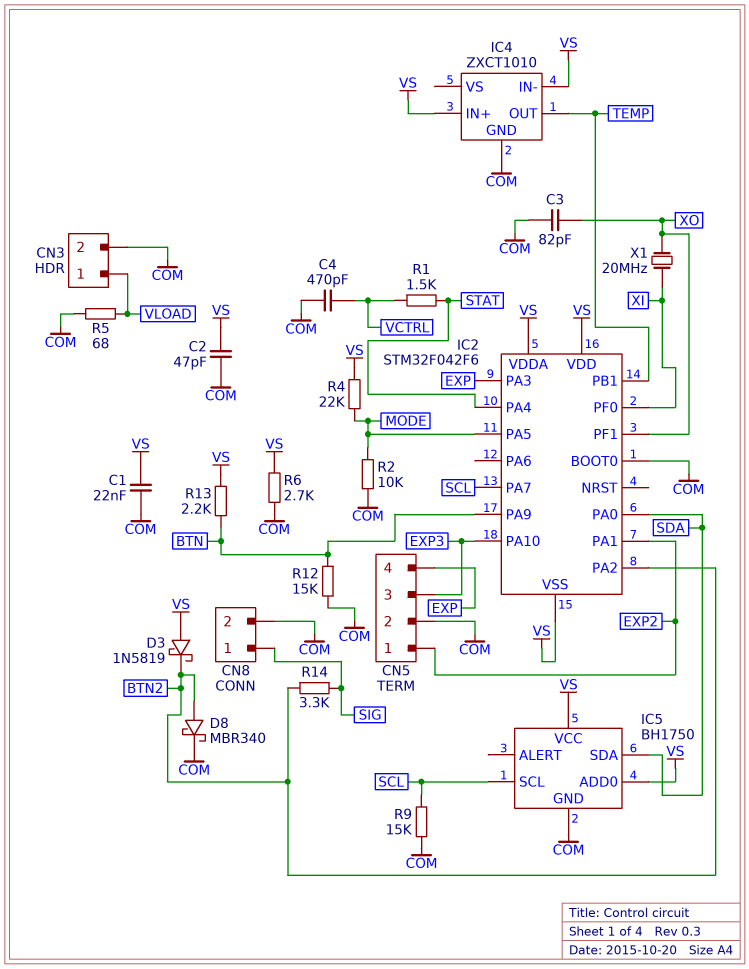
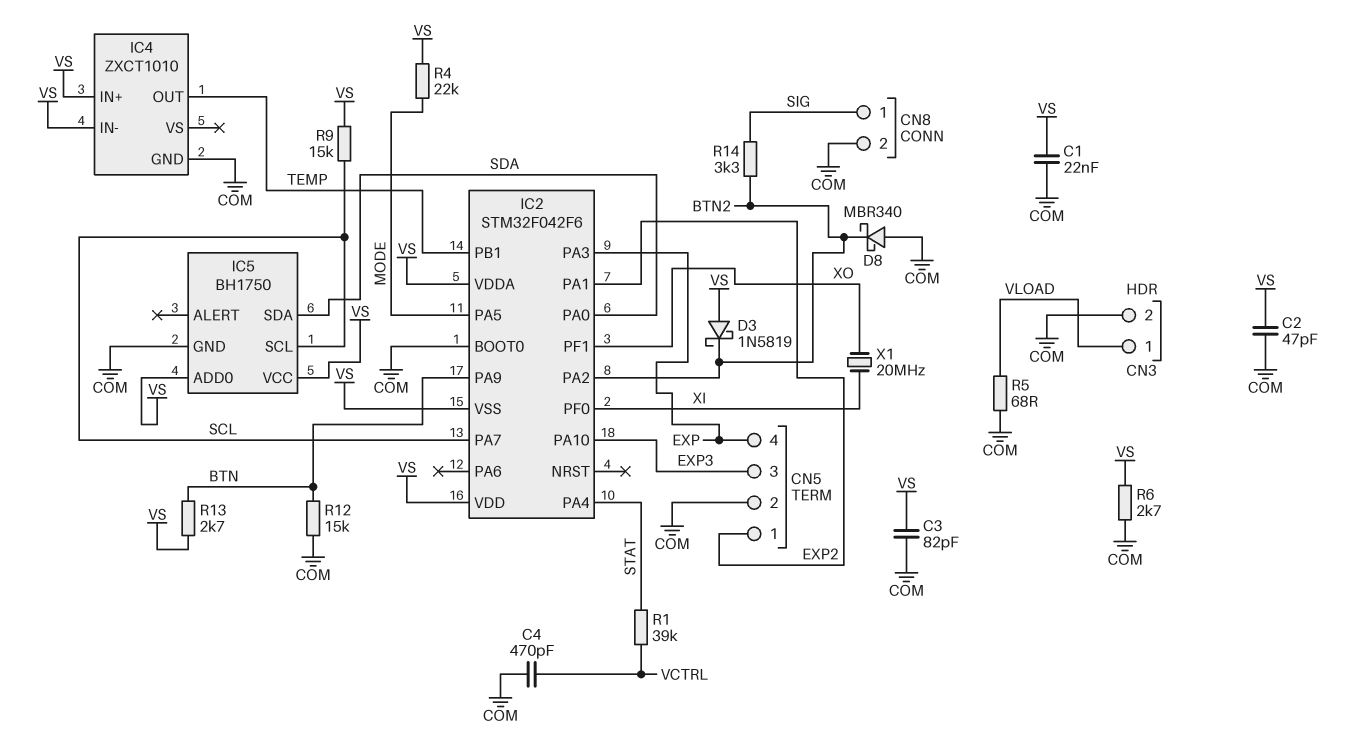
C3: 82pF (COM, XO) -> 82pF (COM, VS)
D8: schottky MBR340 (A BTN2, K COM) -> schottky MBR340 (A COM, K BTN2)
R1: 1.5k (STAT, VCTRL) -> 39k (STAT, VCTRL)
R2: 10k (COM, MODE) -> none
R9: 15k (COM, SCL) -> 15k (SCL, VS)
R13: 2.2k (BTN, VS) -> 2.7k (BTN, VS)

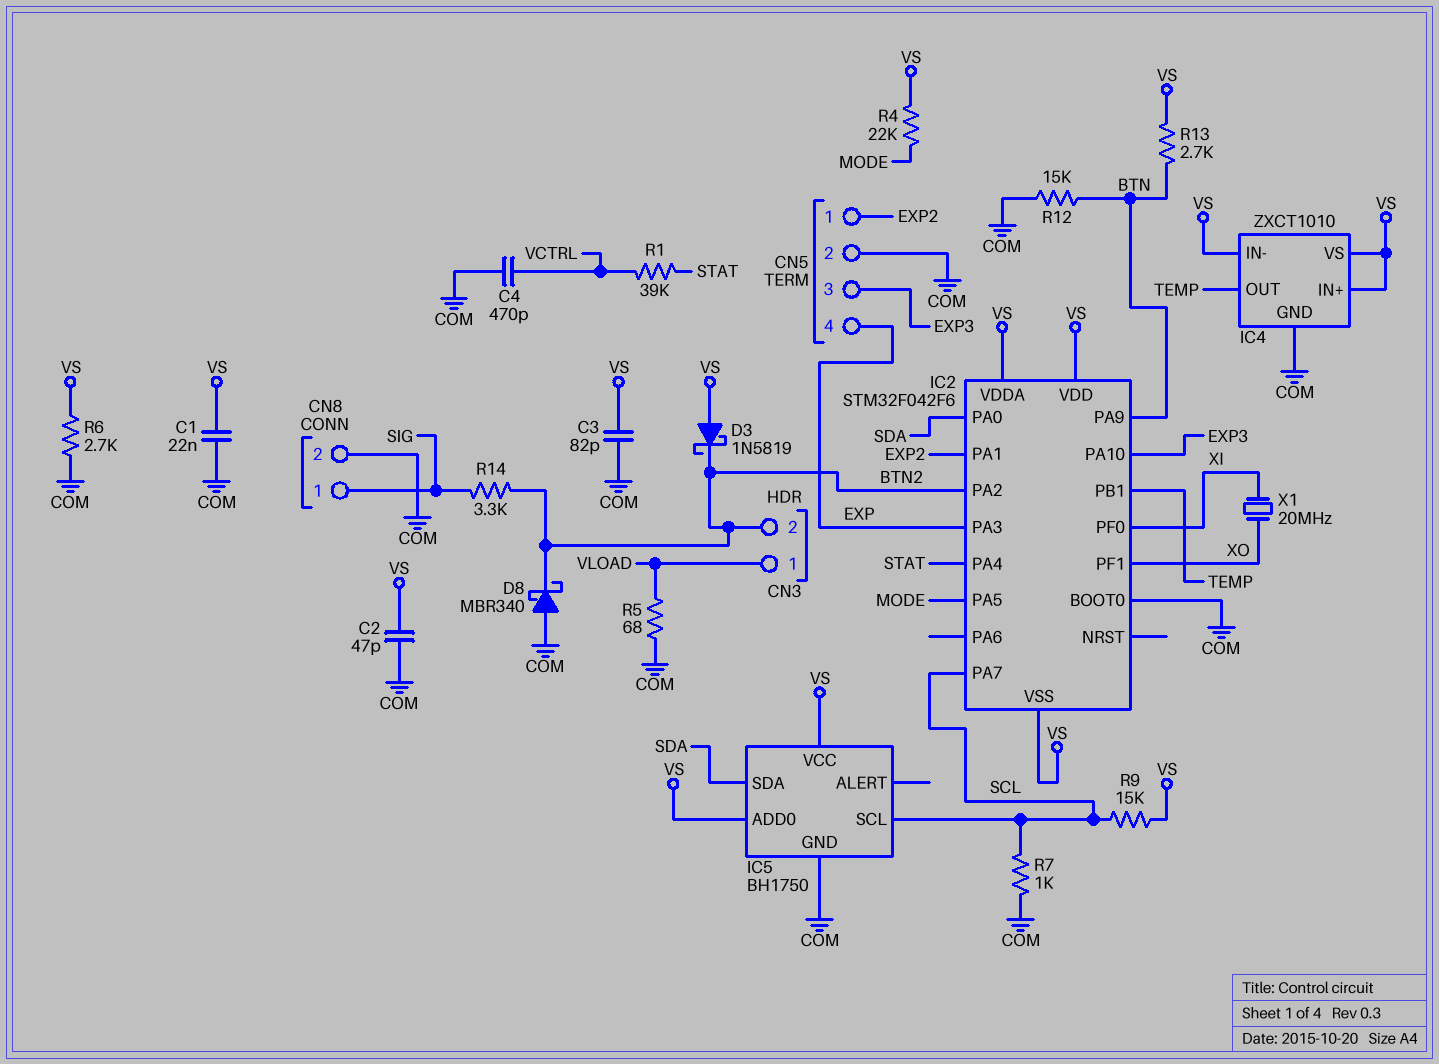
CN3 pin 2: COM -> BTN2
IC4 pin VS: none -> VS
R7: none -> 1k (COM, SCL)

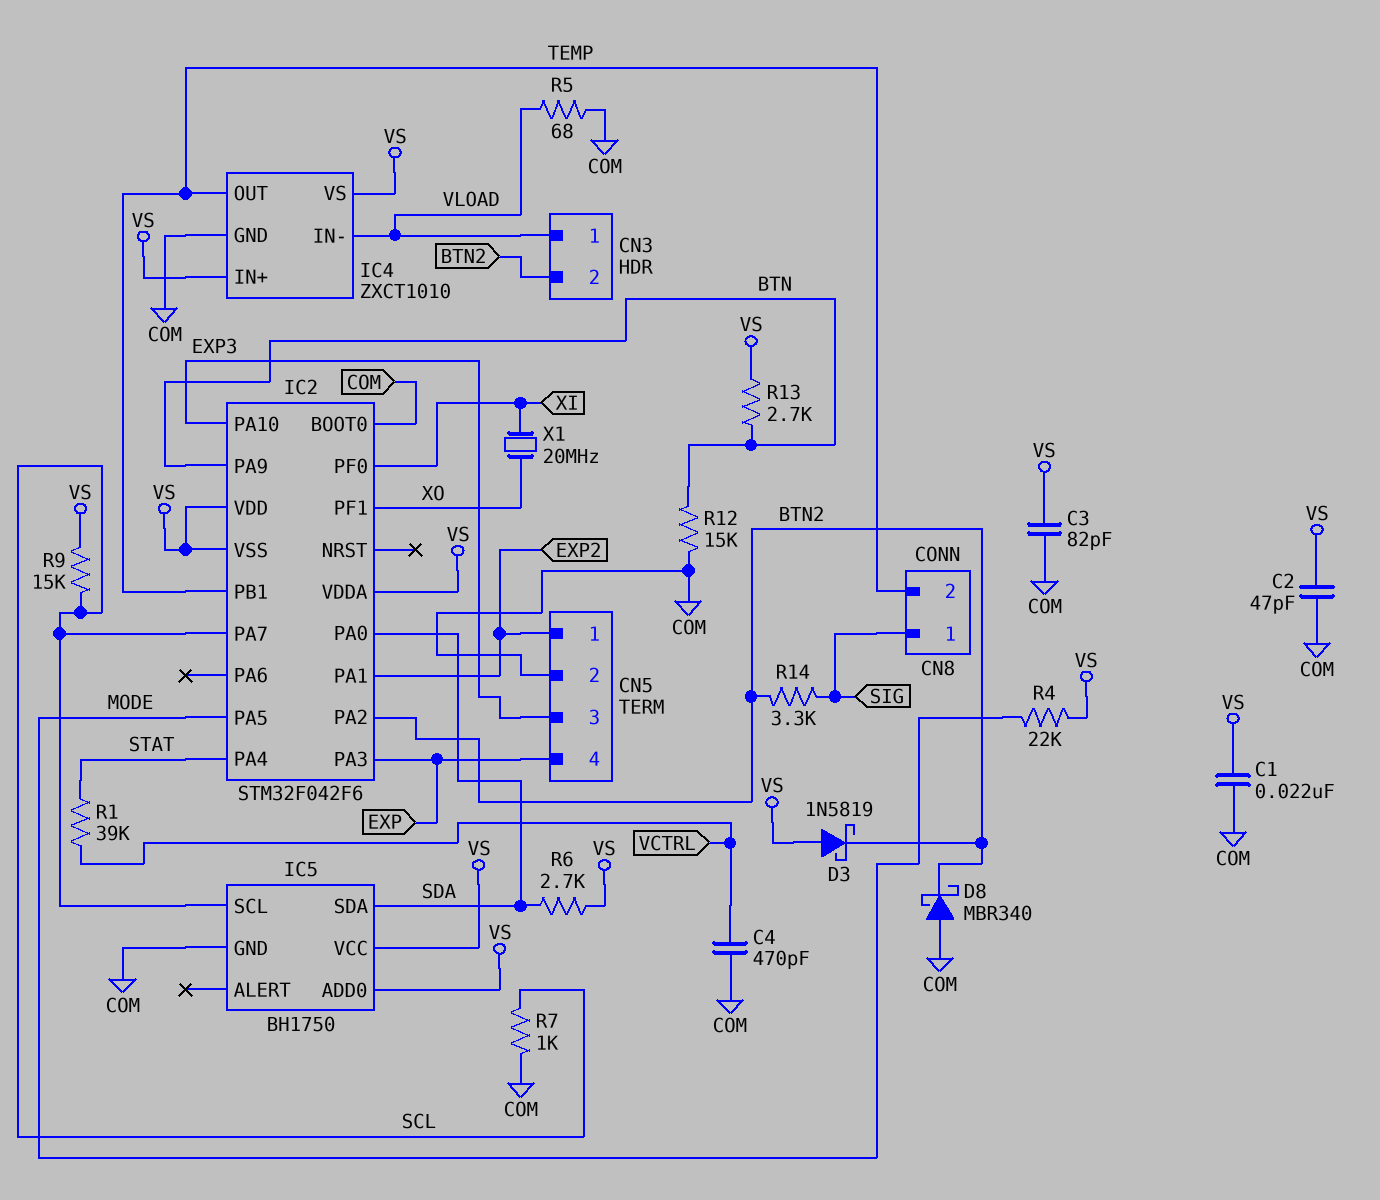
CN8 pin 2: COM -> TEMP
IC4 pin IN-: VS -> VLOAD
R6: 2.7k (COM, VS) -> 2.7k (SDA, VS)

